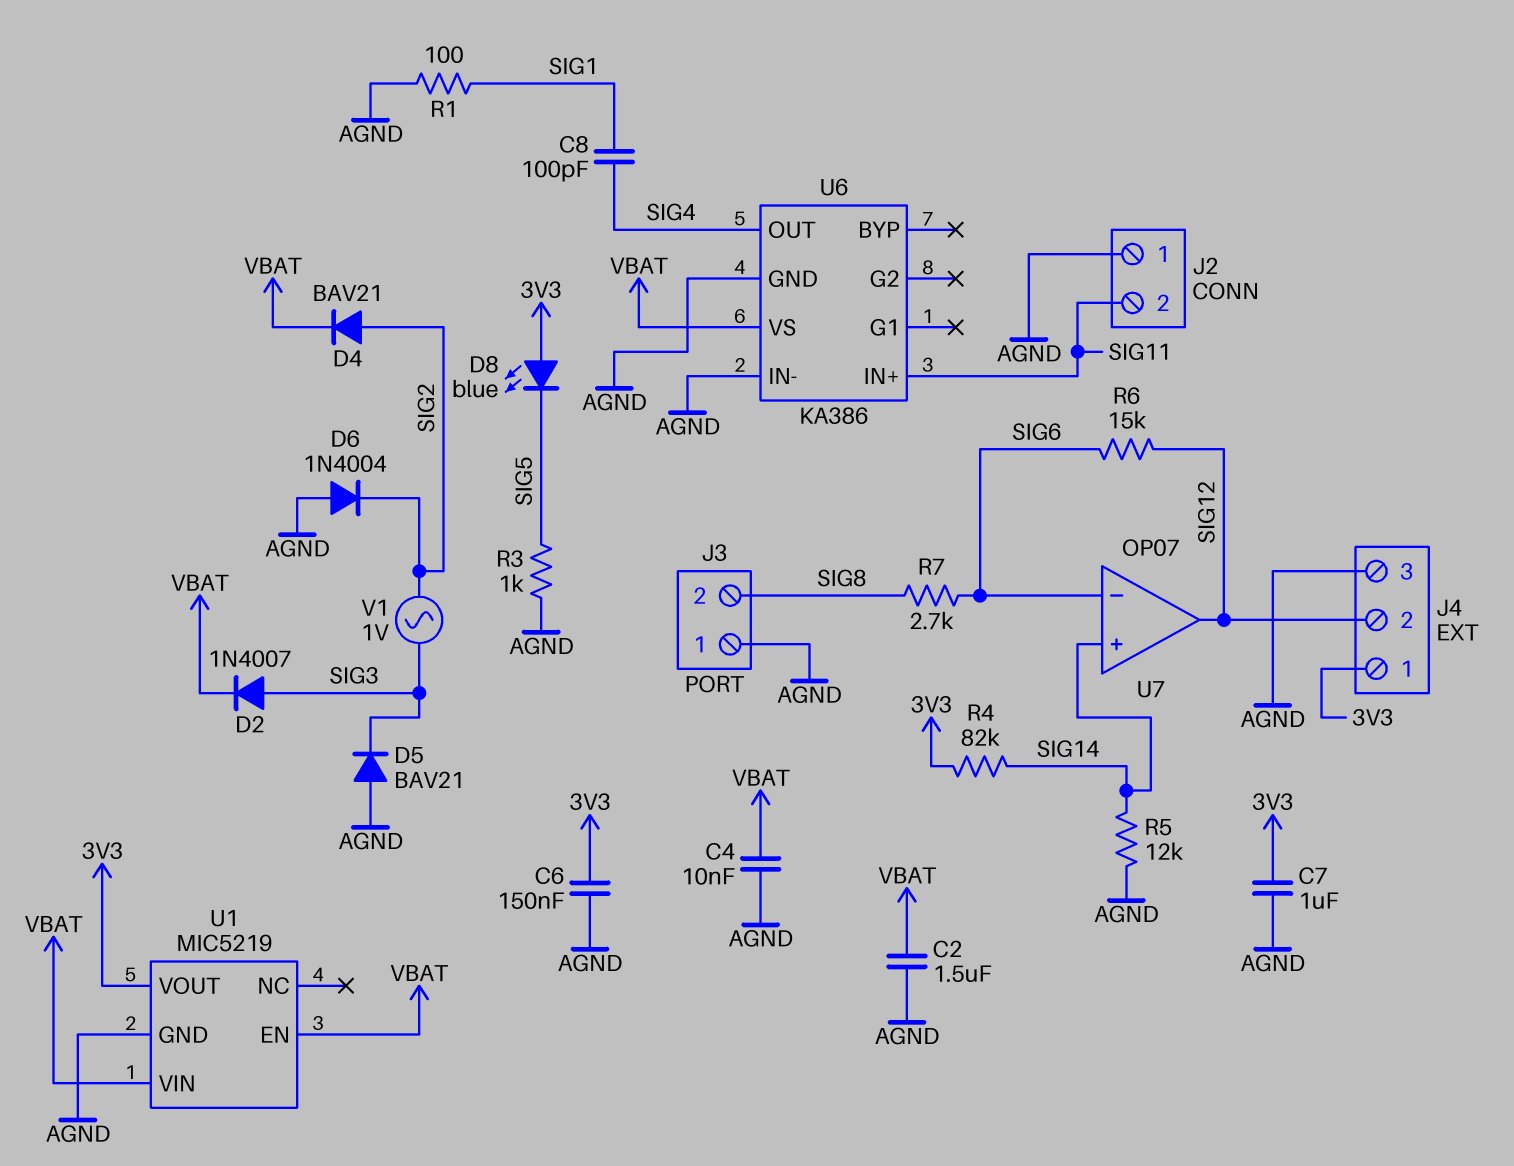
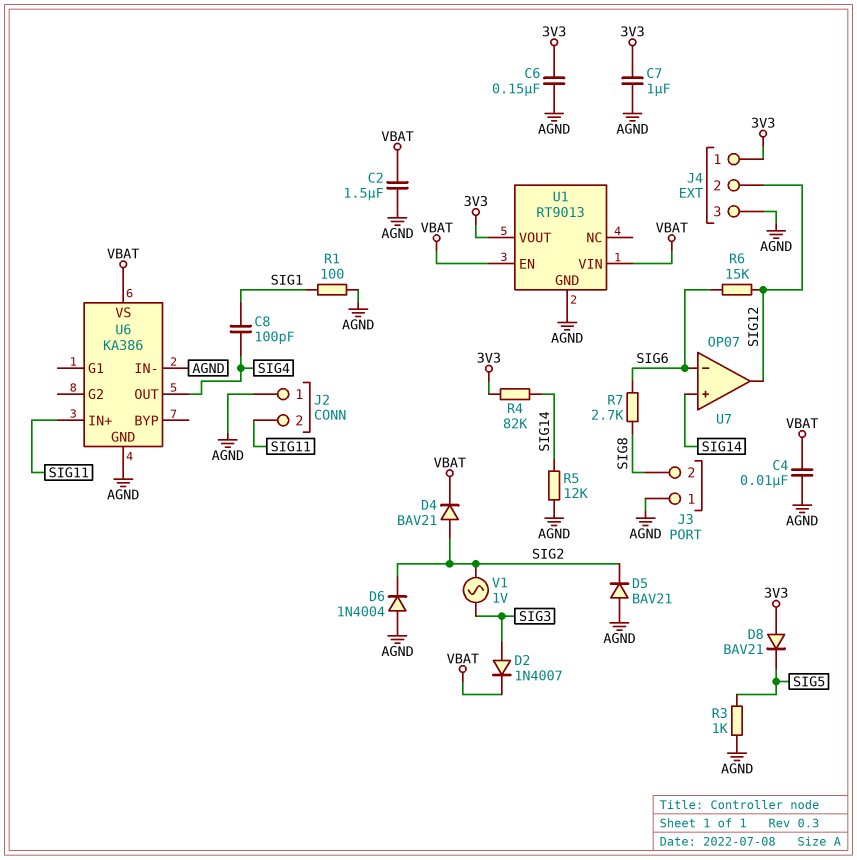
D5: diode BAV21 (A AGND, K SIG3) -> diode BAV21 (A AGND, K SIG2)
D8: LED blue (A 3V3, K SIG5) -> diode BAV21 (A 3V3, K SIG5)
U1: MIC5219 -> RT9013

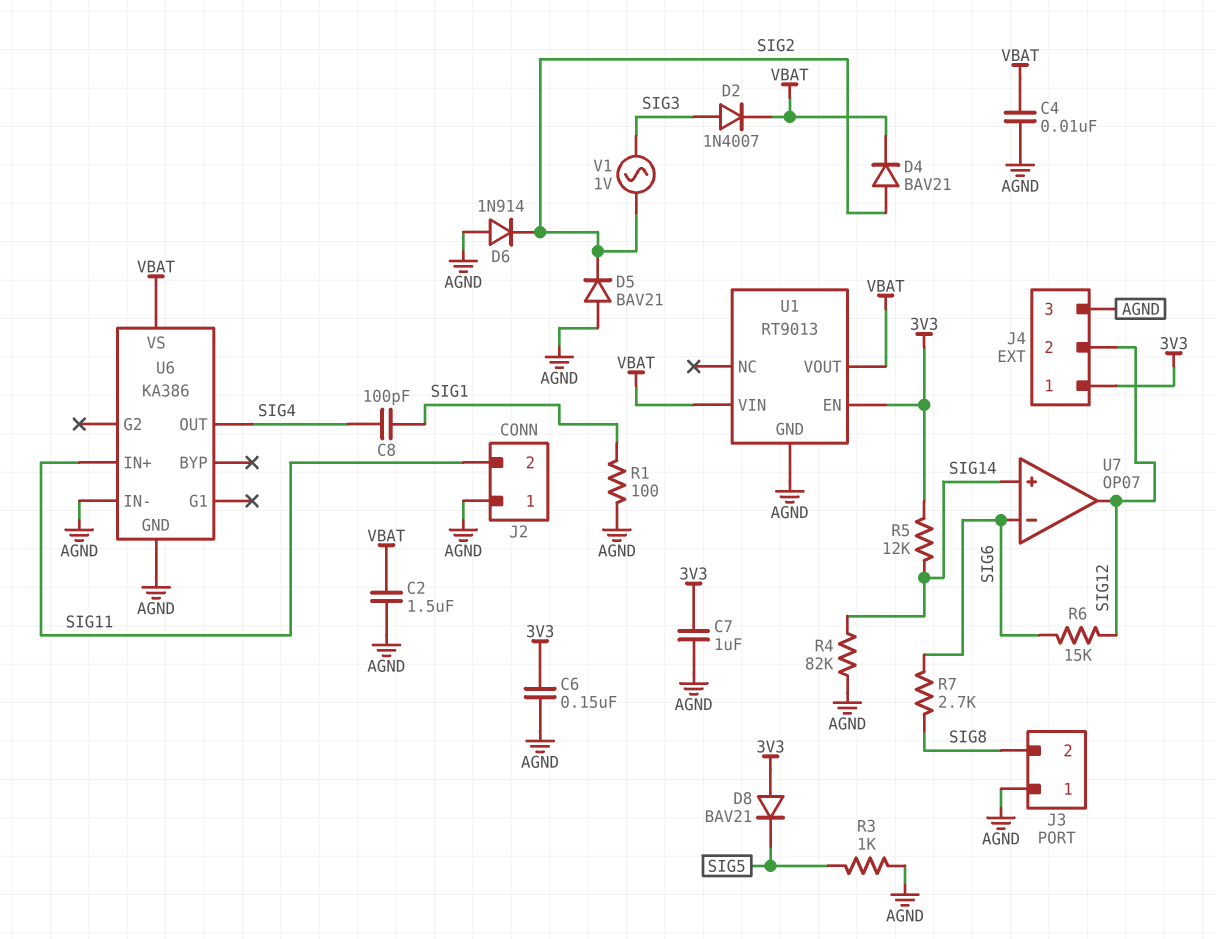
D6: diode 1N4004 (A AGND, K SIG2) -> diode 1N914 (A AGND, K SIG2)
R4: 82k (3V3, SIG14) -> 82k (AGND, SIG14)
R5: 12k (AGND, SIG14) -> 12k (3V3, SIG14)
U1 pin EN: VBAT -> 3V3
U1 pin VOUT: 3V3 -> VBAT

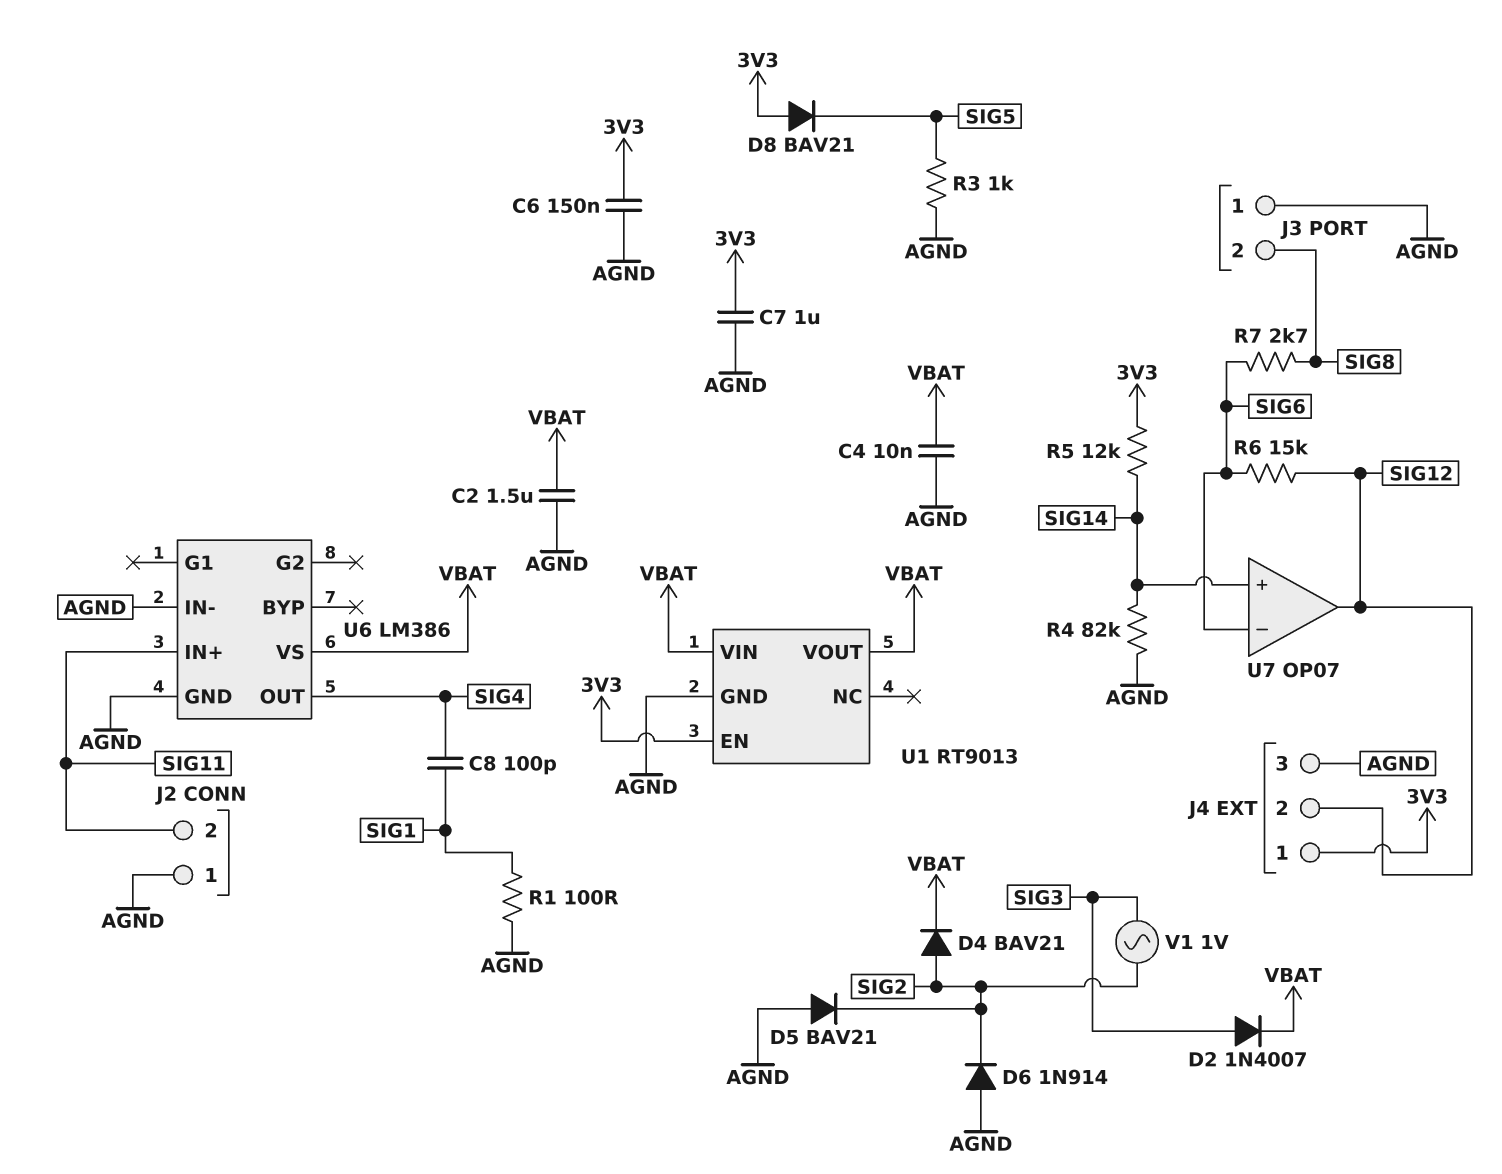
U6: KA386 -> LM386

